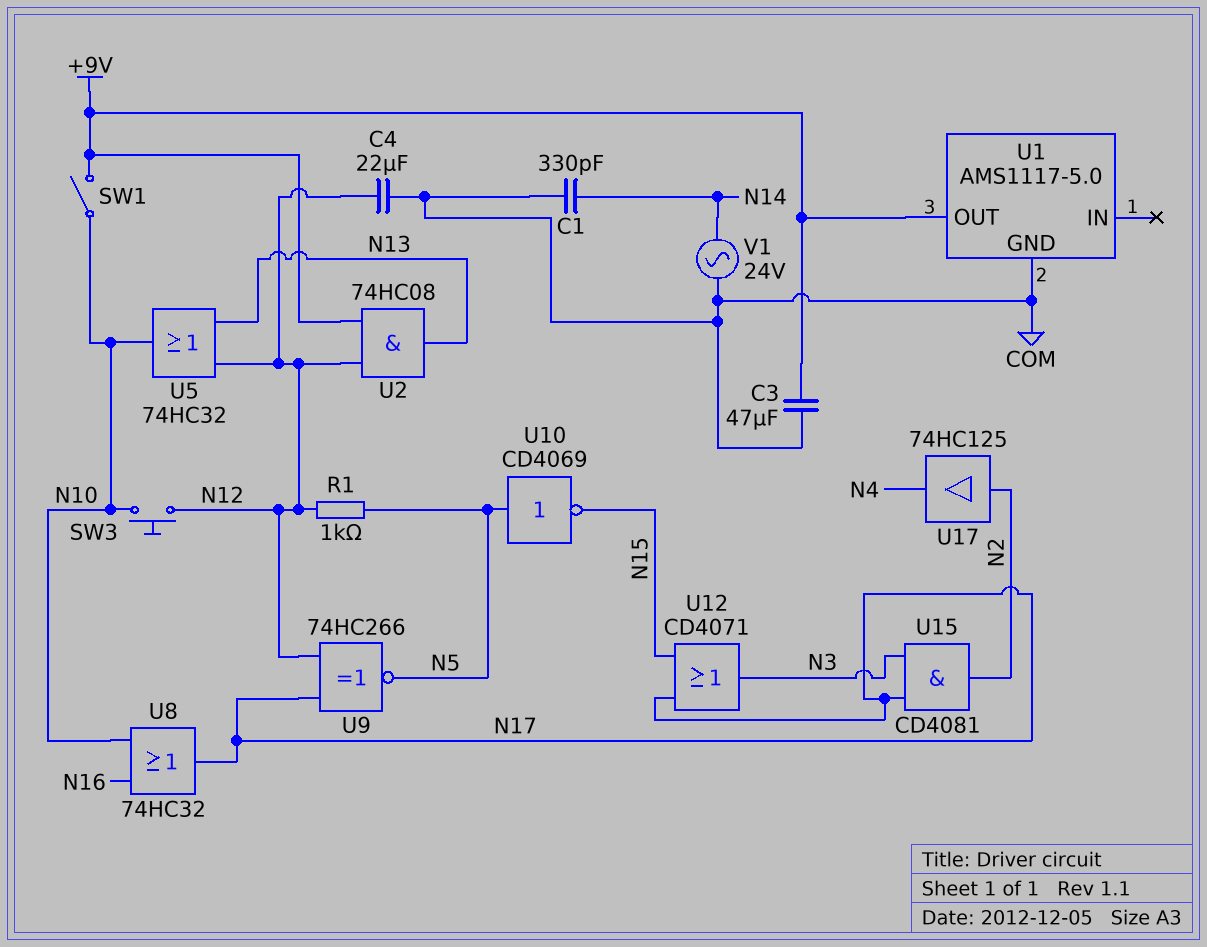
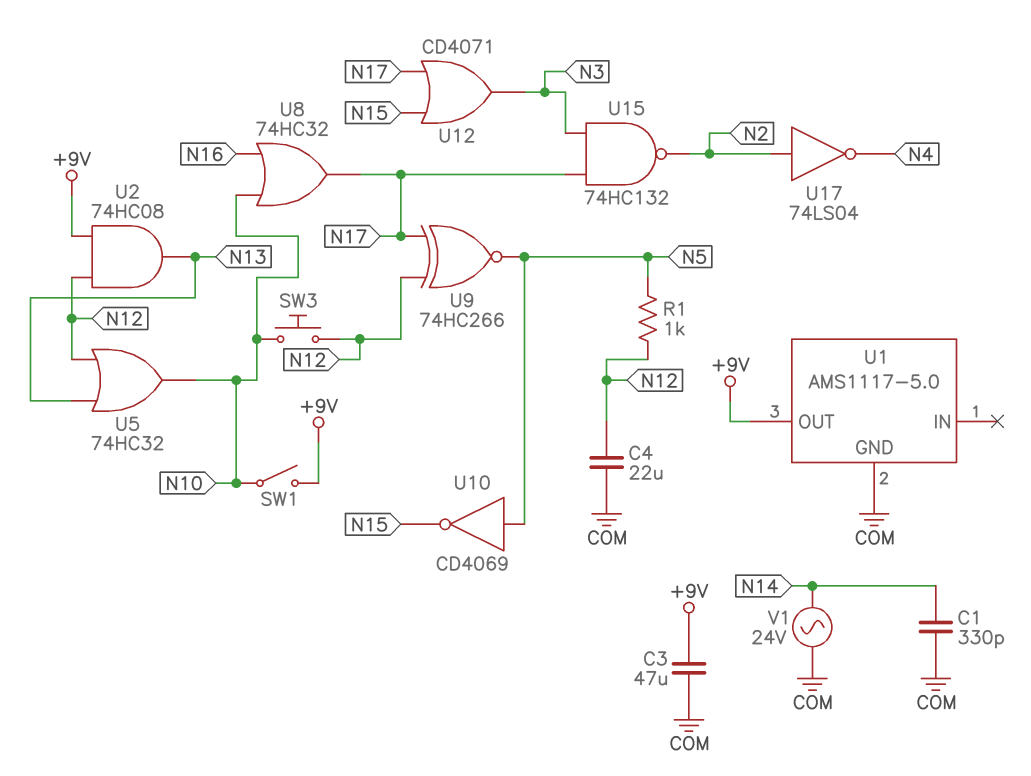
U15: AND CD4081 (in N3, in N17, out N2) -> NAND 74HC132 (in N3, in N17, out N2)
U17: buffer 74HC125 (in N2, out N4) -> NOT 74LS04 (in N2, out N4)

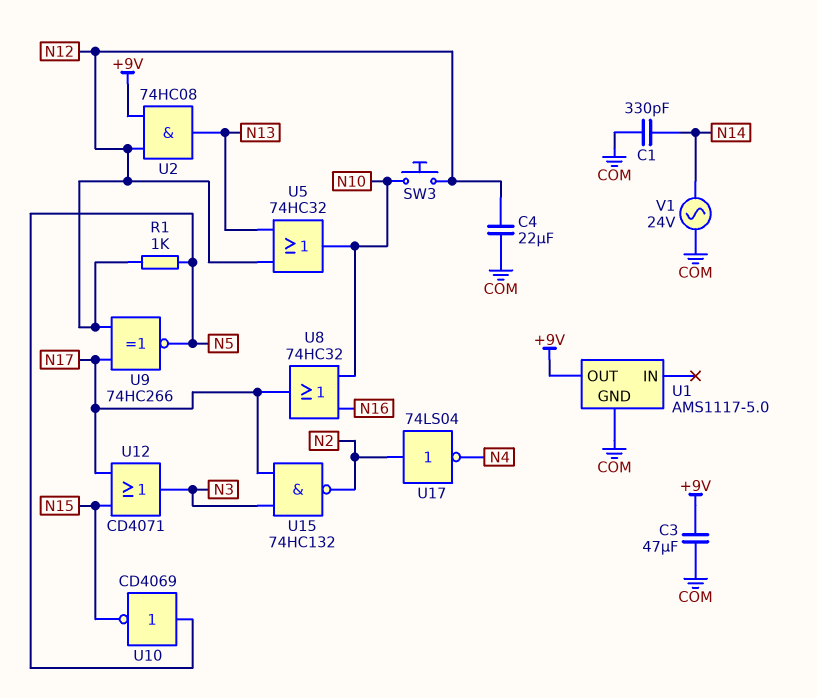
SW1: switch (+9V, N10) -> none

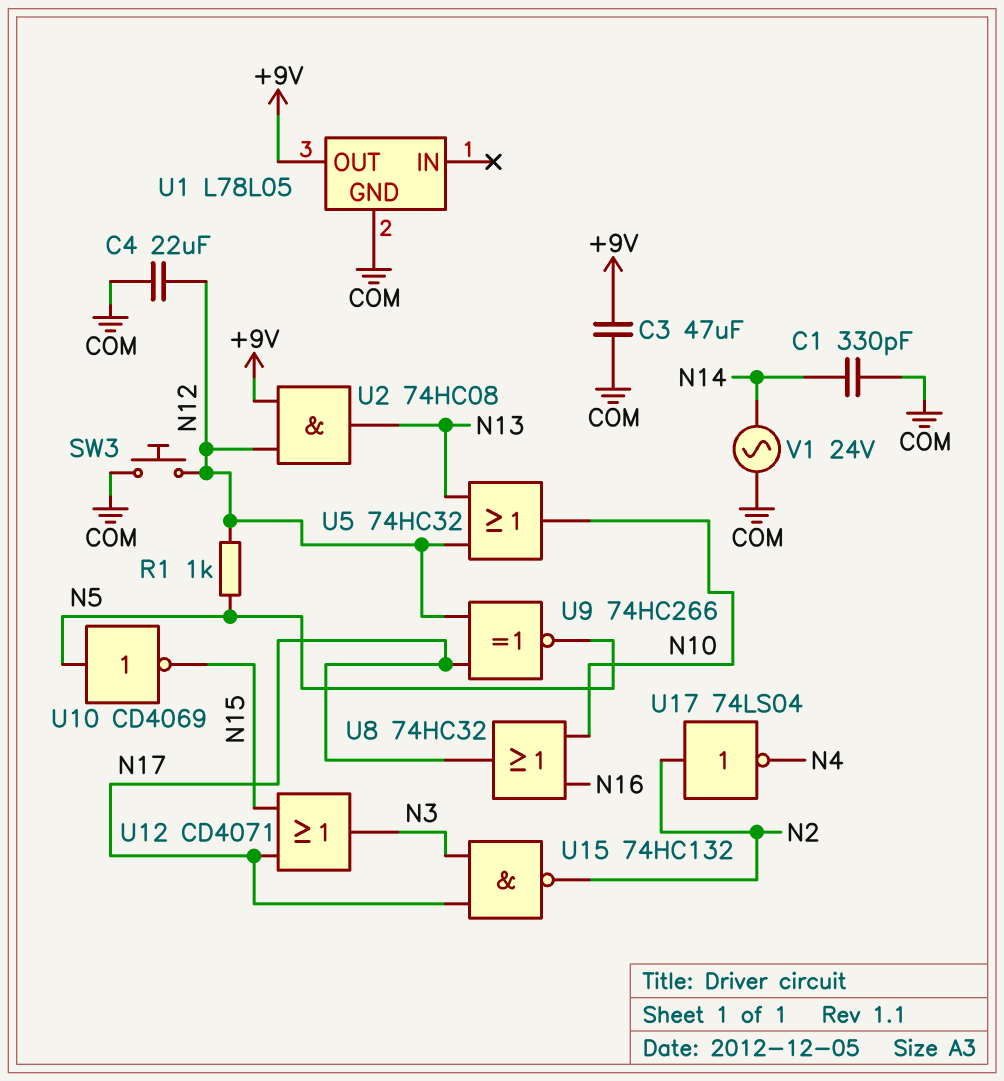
SW3: button (N10, N12) -> button (COM, N12)
U1: AMS1117-5.0 -> L78L05

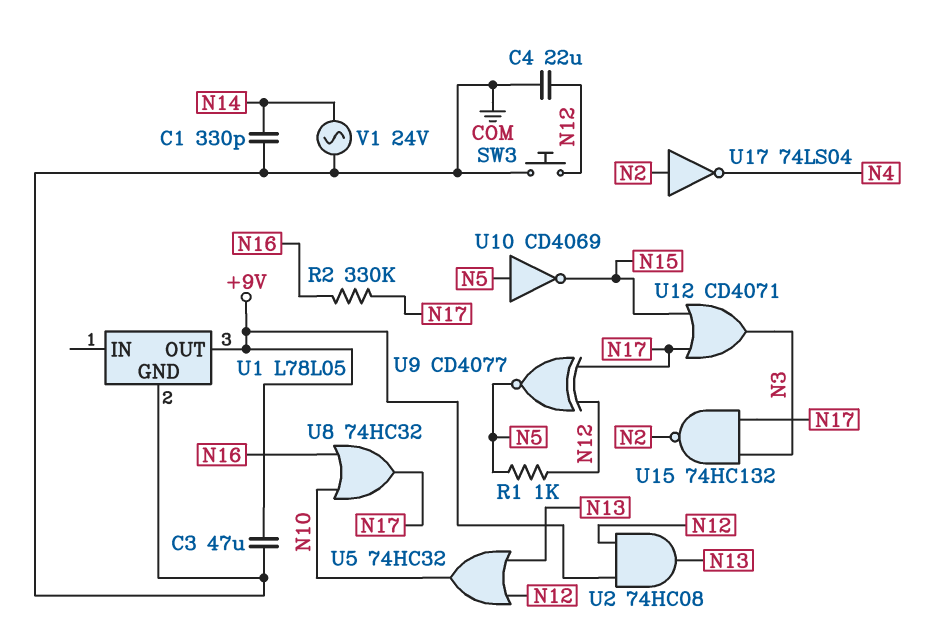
R2: none -> 330k (N16, N17)
U9: XNOR 74HC266 (in N12, in N17, out N5) -> XNOR CD4077 (in N12, in N17, out N5)

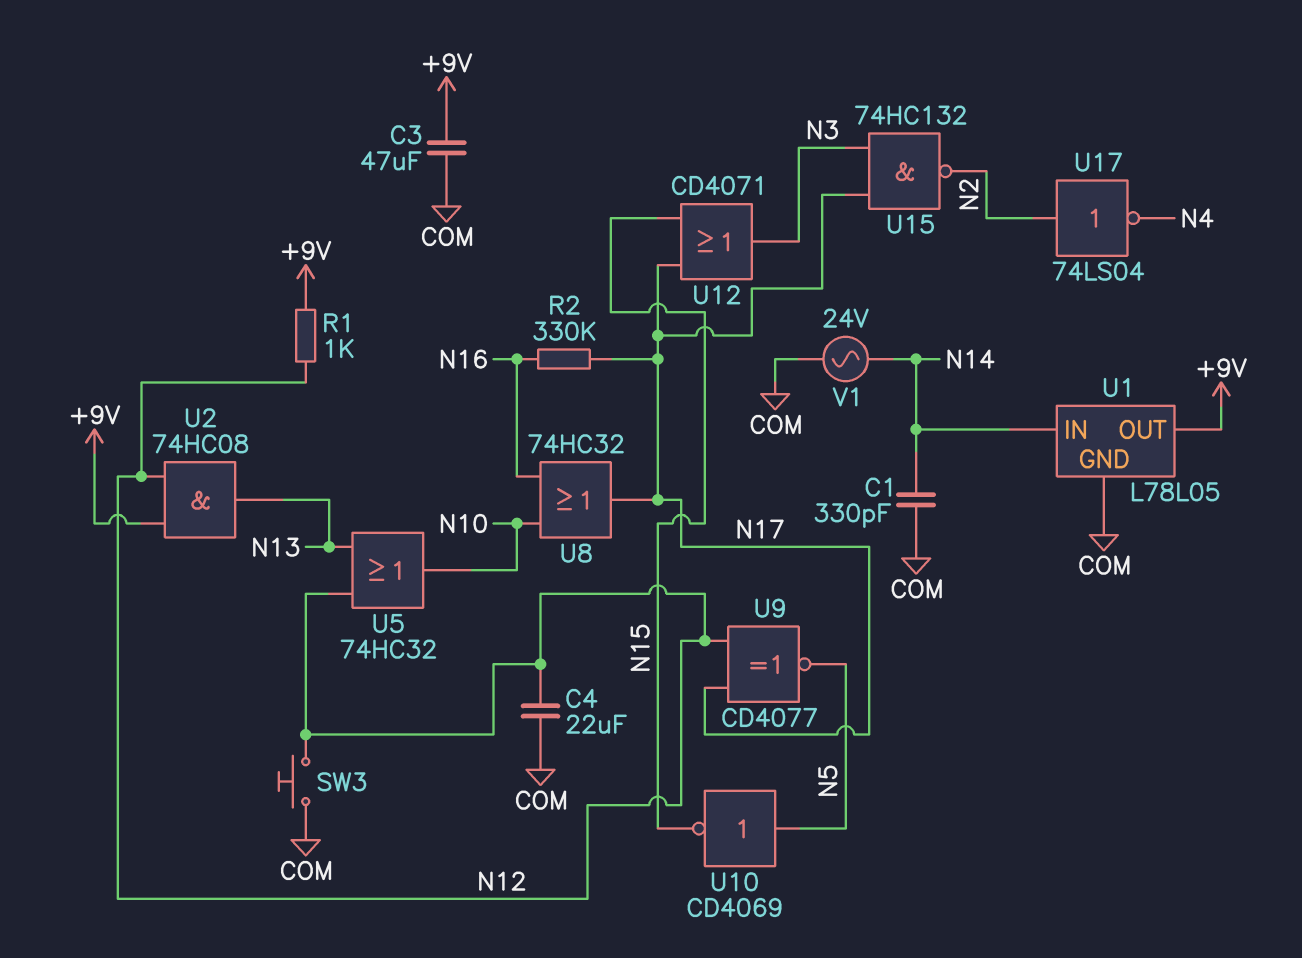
R1: 1k (N5, N12) -> 1k (+9V, N12)
U1 pin IN: none -> N14

